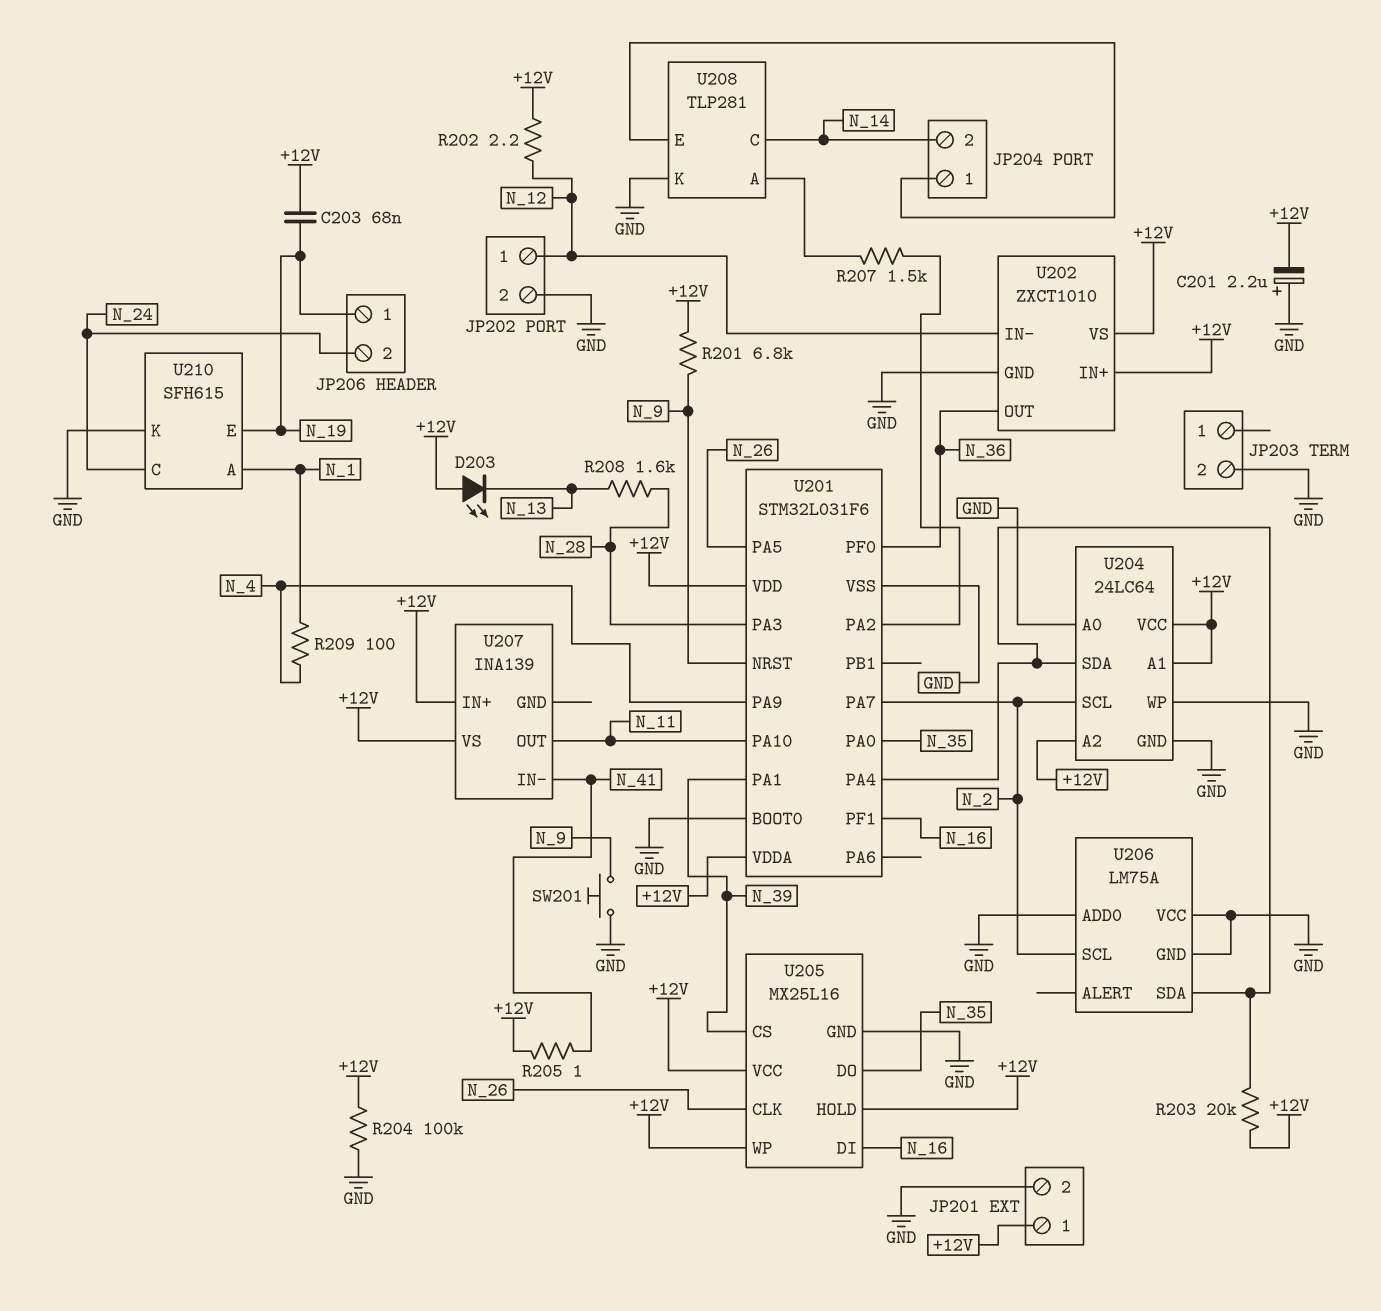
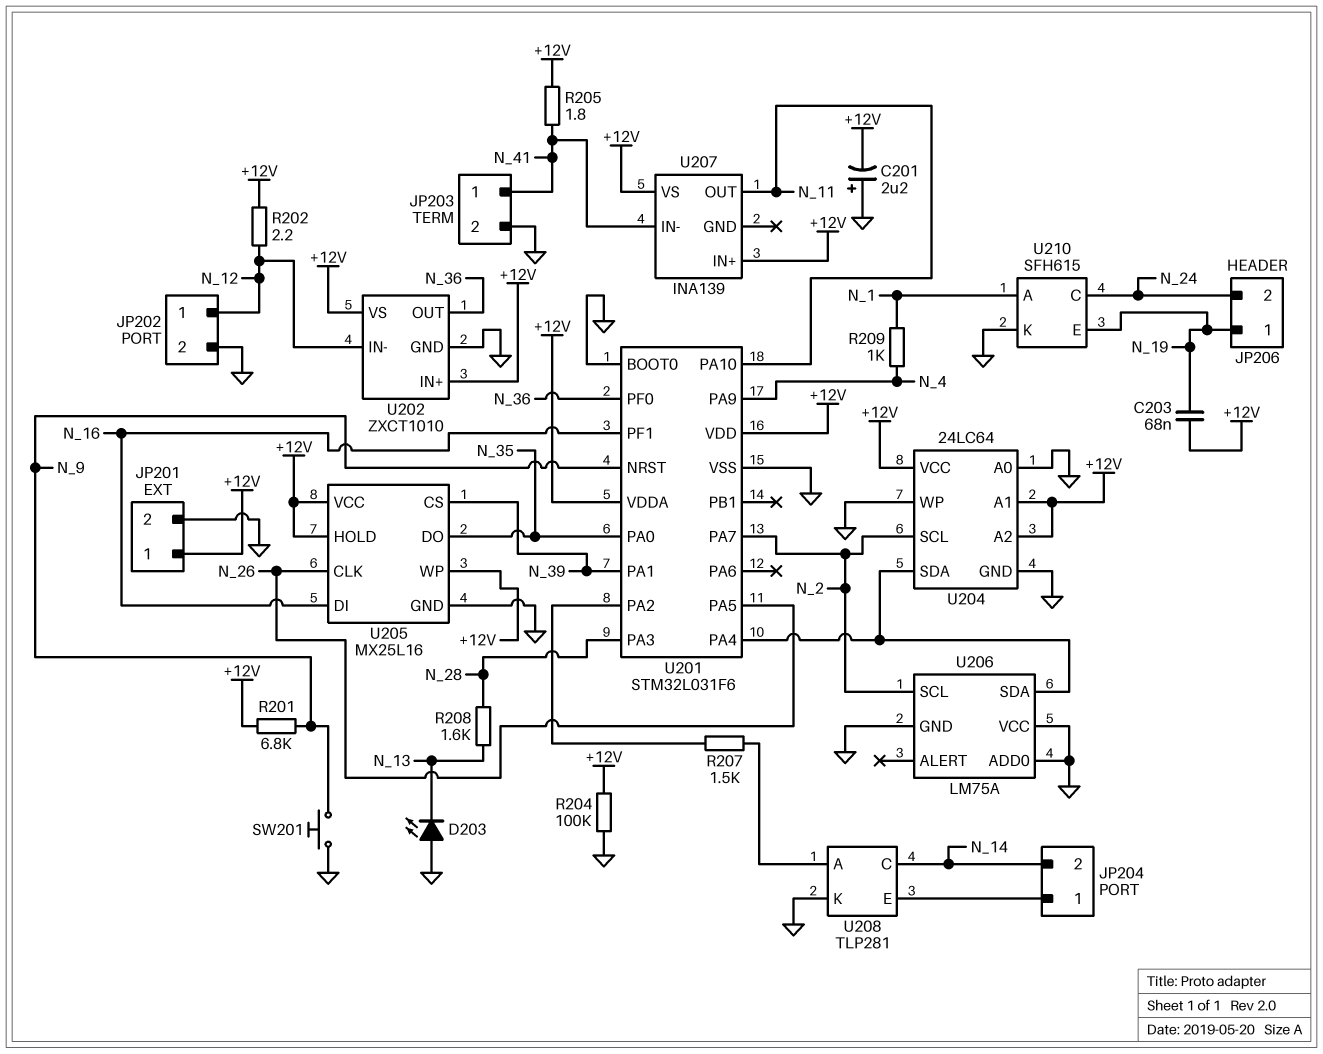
D203: LED (A +12V, K N_13) -> LED (A GND, K N_13)
JP203 pin 1: none -> N_41
R203: 20k (+12V, U201/PA4) -> none
R205: 1 (+12V, N_41) -> 1.8 (+12V, N_41)
R209: 100 (N_1, N_4) -> 1k (N_1, N_4)

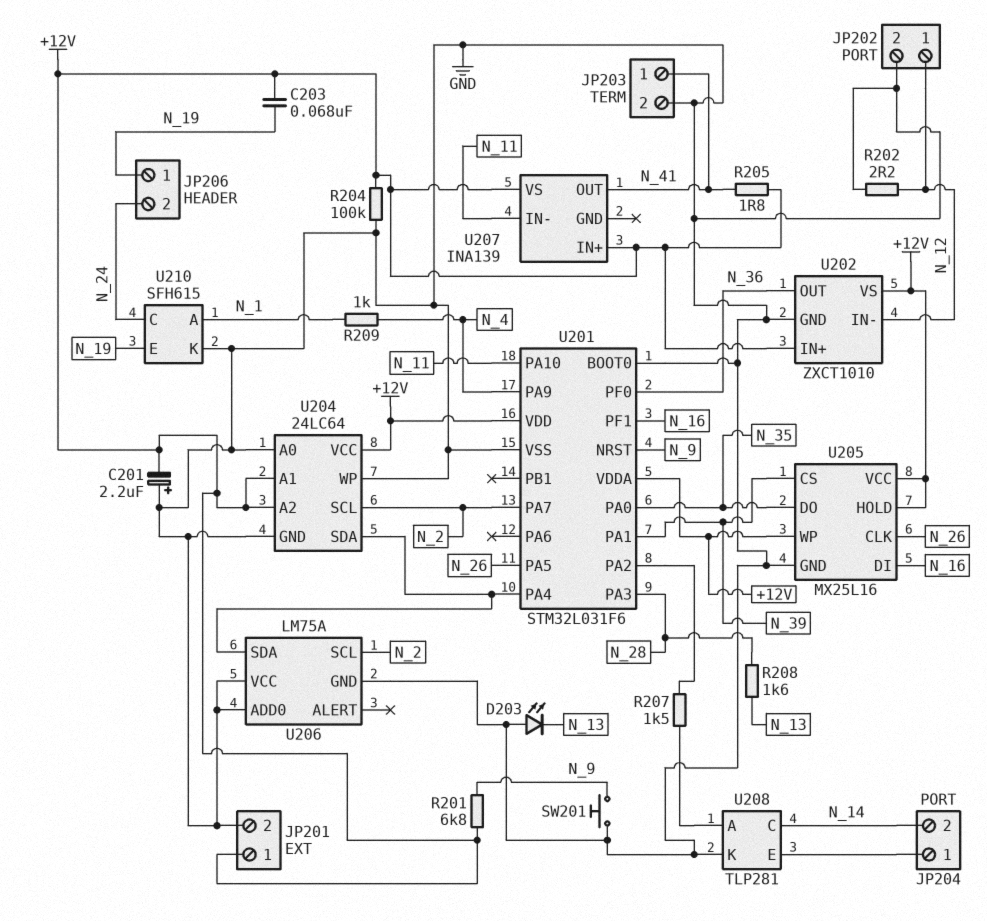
R202: 2.2 (+12V, N_12) -> 2.2 (GND, N_12)
U207 pin IN-: N_41 -> N_11
U207 pin OUT: N_11 -> N_41

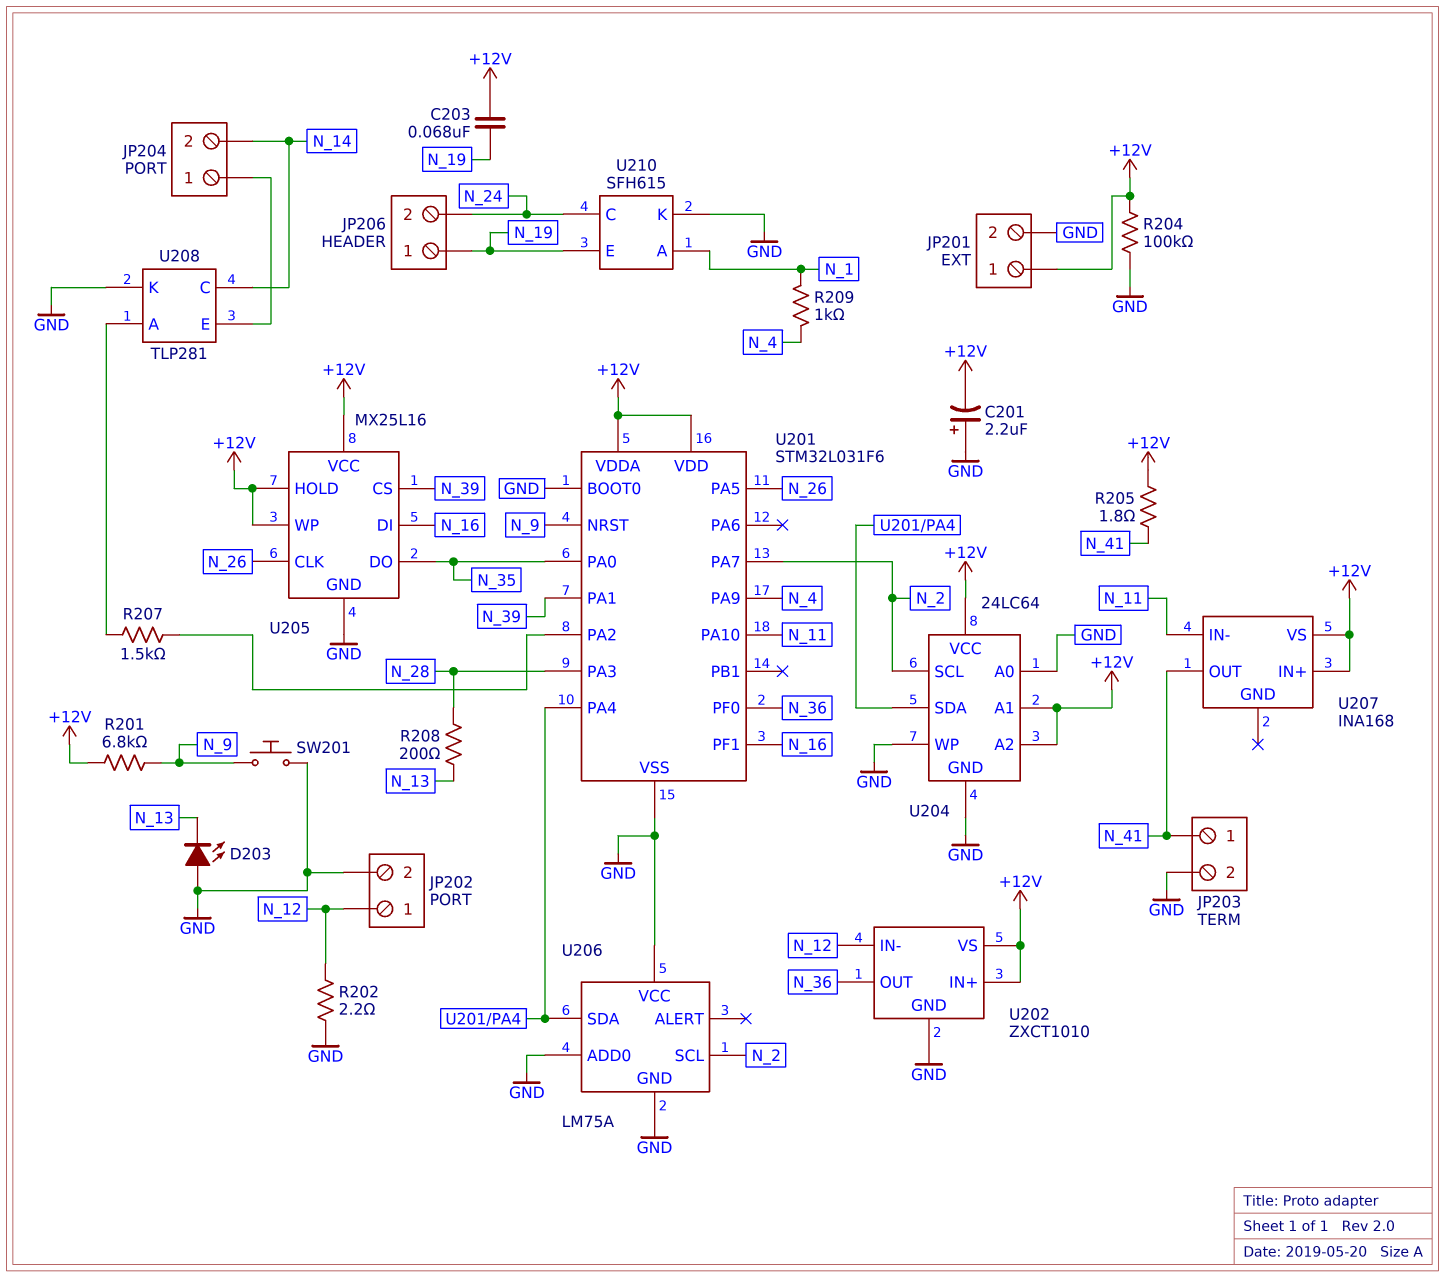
R208: 1.6k (N_13, N_28) -> 200 (N_13, N_28)
U207: INA139 -> INA168

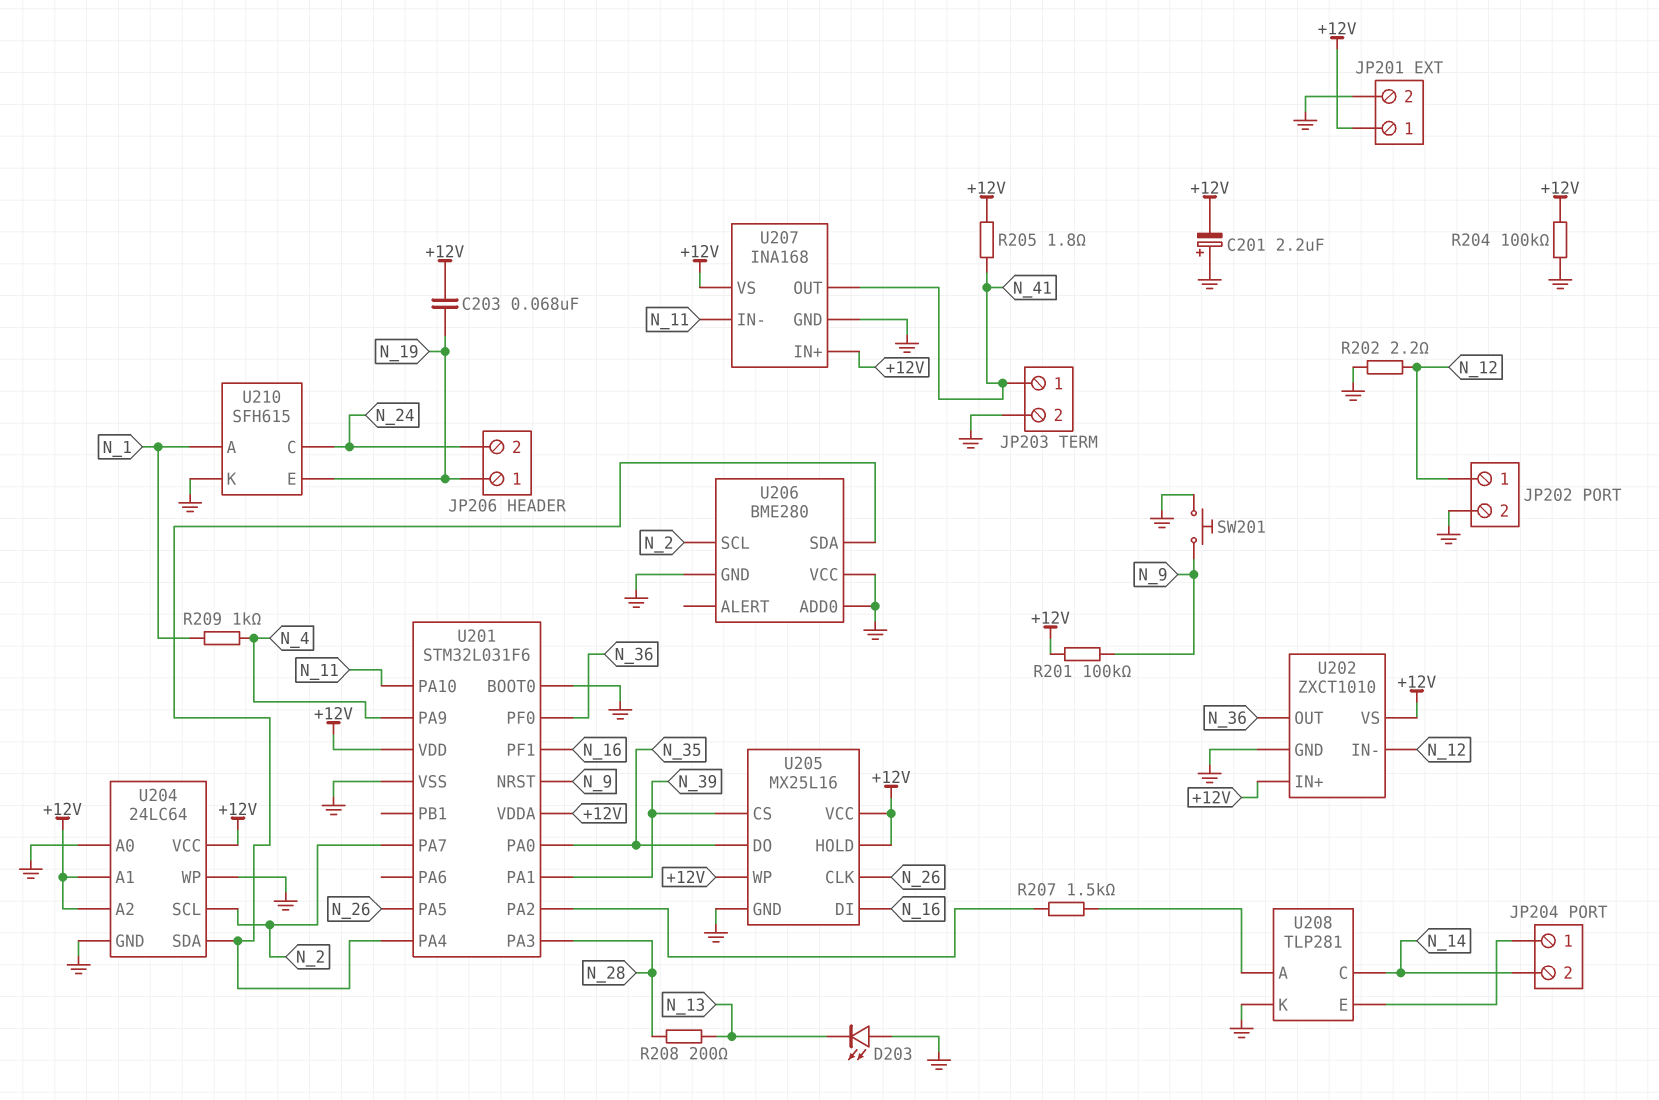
R201: 6.8k (+12V, N_9) -> 100k (+12V, N_9)
U206: LM75A -> BME280
U207 pin GND: none -> GND

